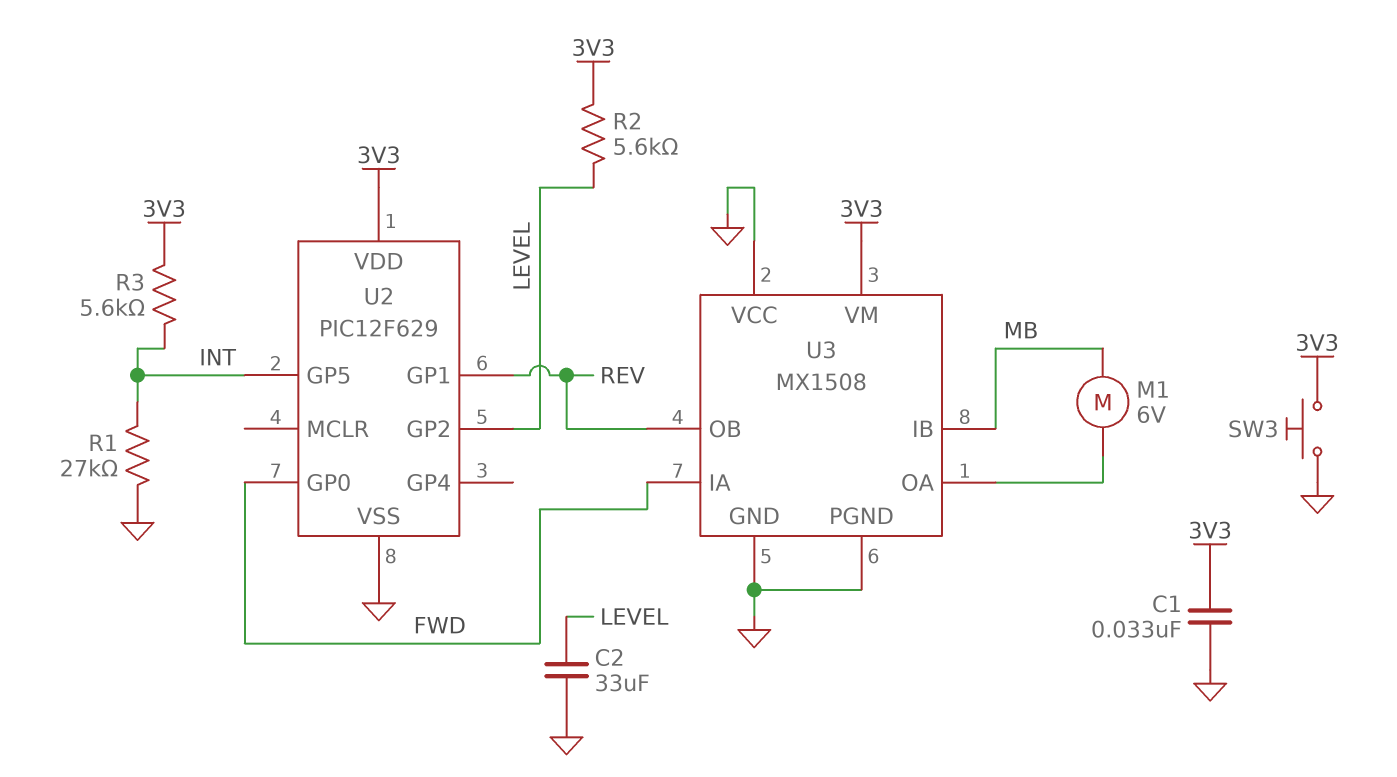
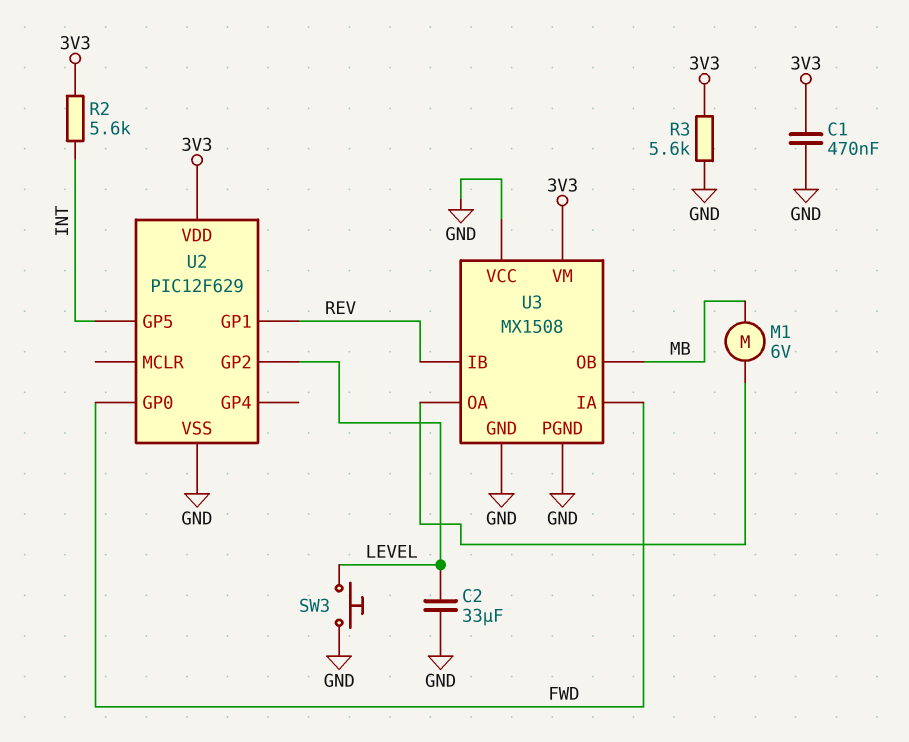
C1: 33nF (3V3, GND) -> 470nF (3V3, GND)
R1: 27k (GND, INT) -> none
R2: 5.6k (3V3, LEVEL) -> 5.6k (3V3, INT)
R3: 5.6k (3V3, INT) -> 5.6k (3V3, GND)
SW3: button (3V3, GND) -> button (GND, LEVEL)
U3 pin IB: MB -> REV
U3 pin OB: REV -> MB

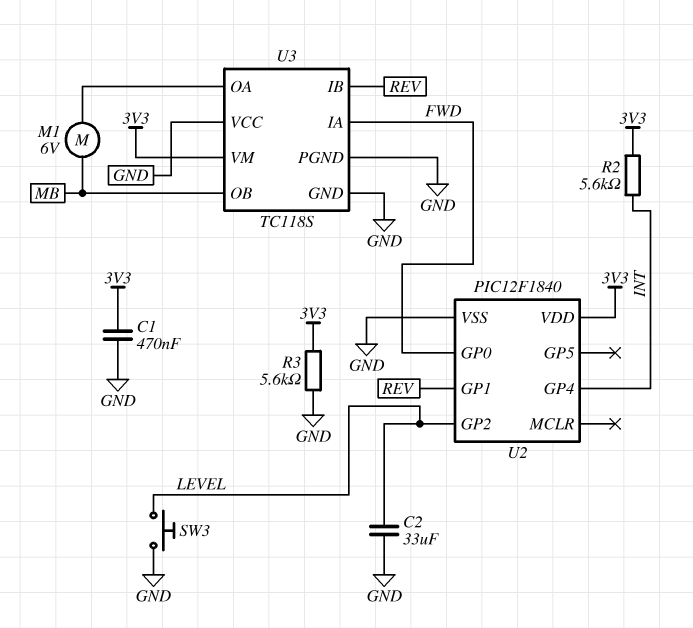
U2: PIC12F629 -> PIC12F1840
U2 pin GP4: none -> INT
U2 pin GP5: INT -> none
U3: MX1508 -> TC118S

